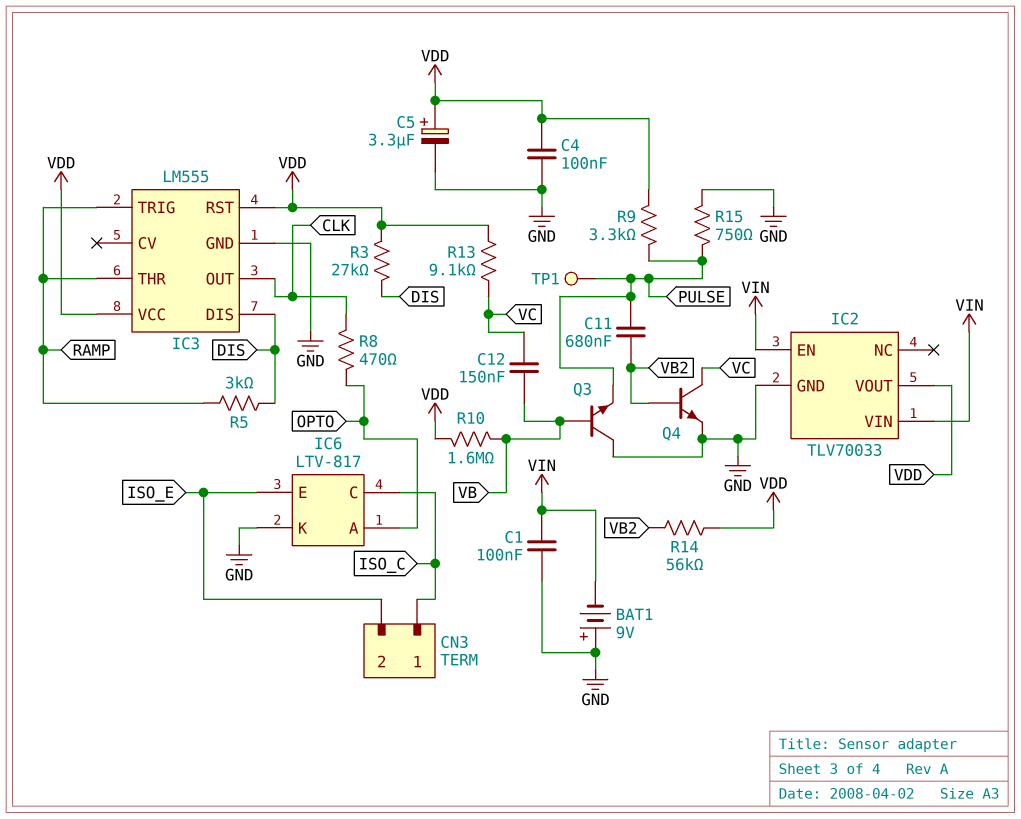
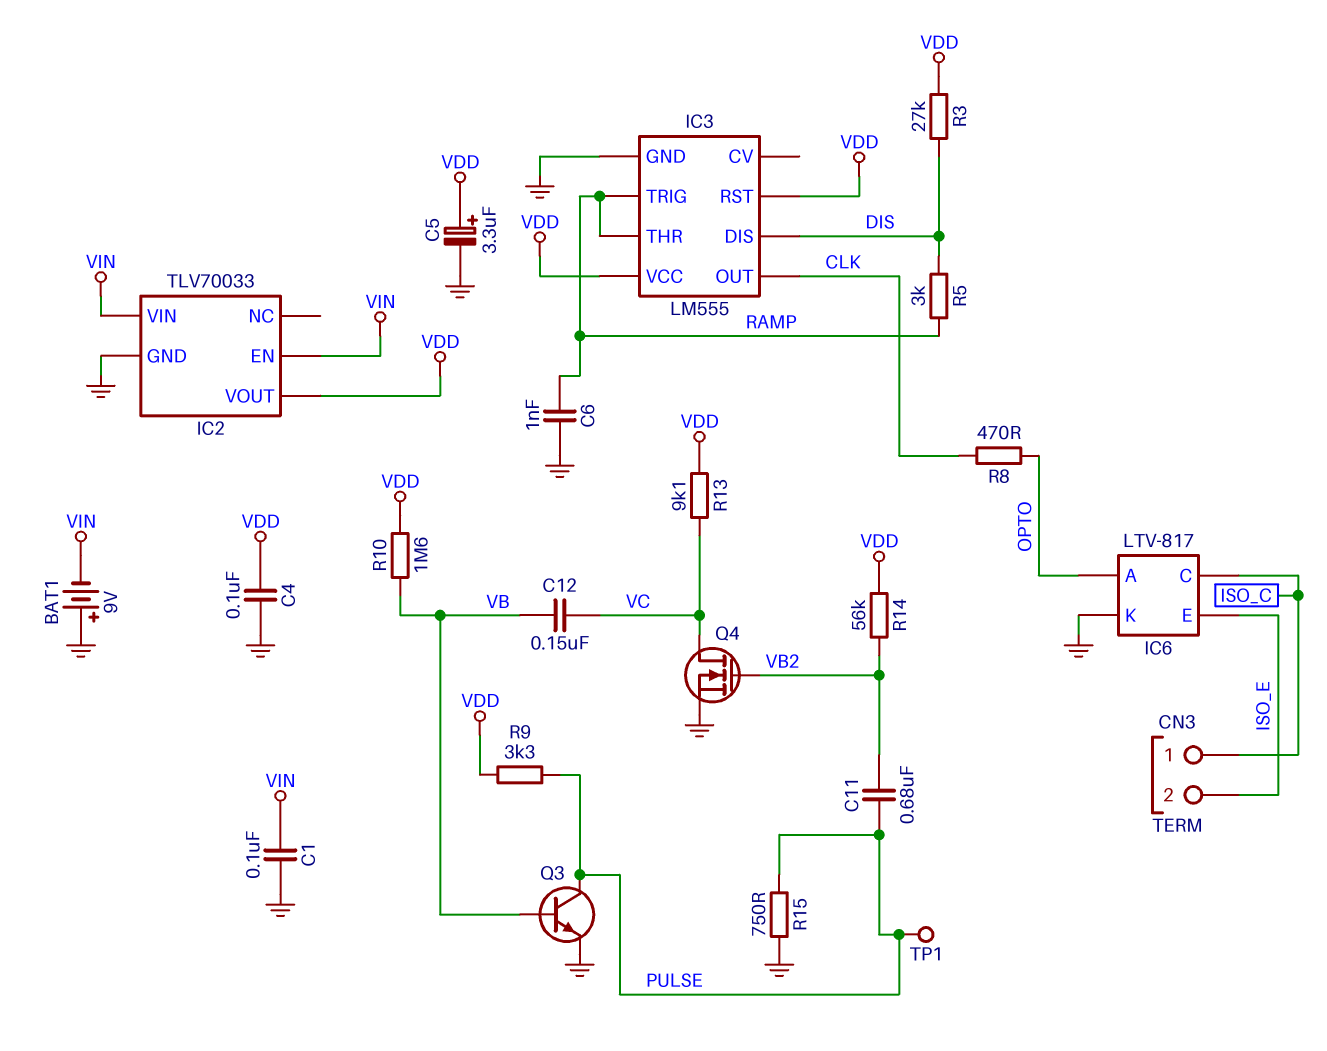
C6: none -> 1nF (GND, RAMP)
Q3: NPN (B VB, C GND, E PULSE) -> NPN (B VB, C PULSE, E GND)
Q4: NPN (B VB2, C VC, E GND) -> NMOS (G VB2, D VC, S GND)

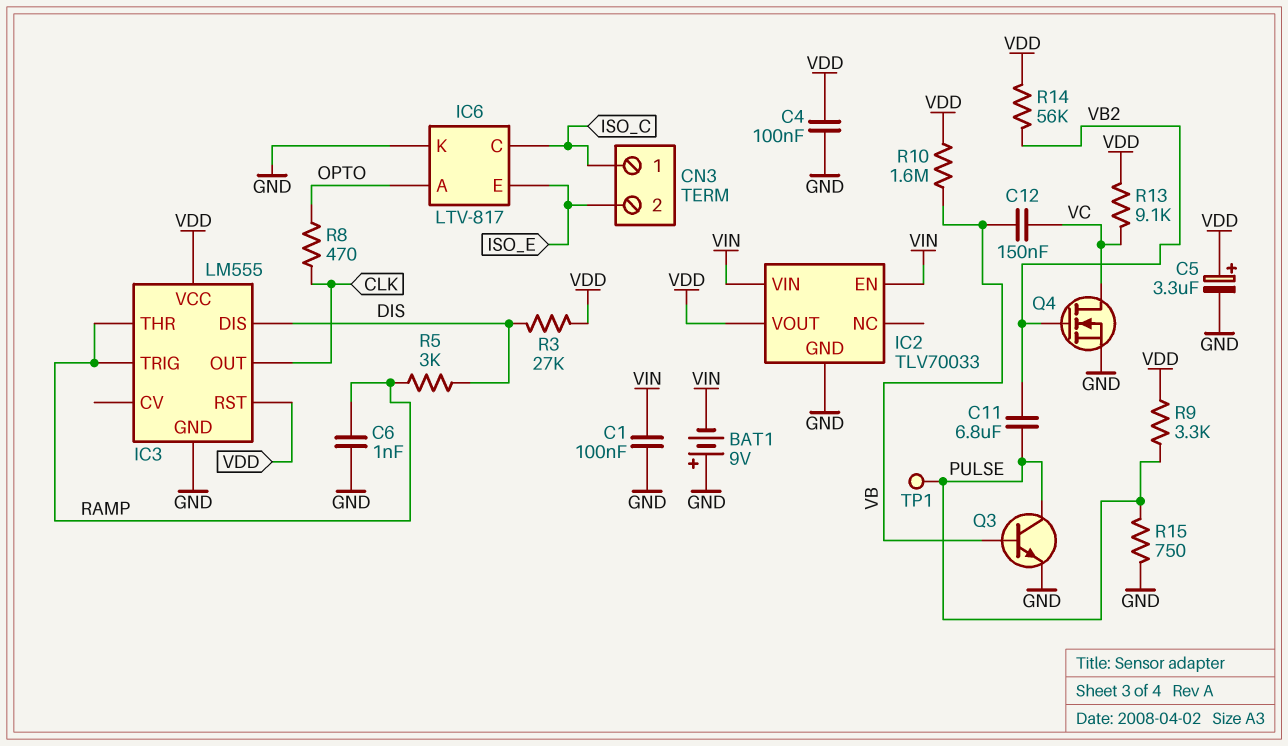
C11: 680nF (PULSE, VB2) -> 6.8uF (PULSE, VB2)

